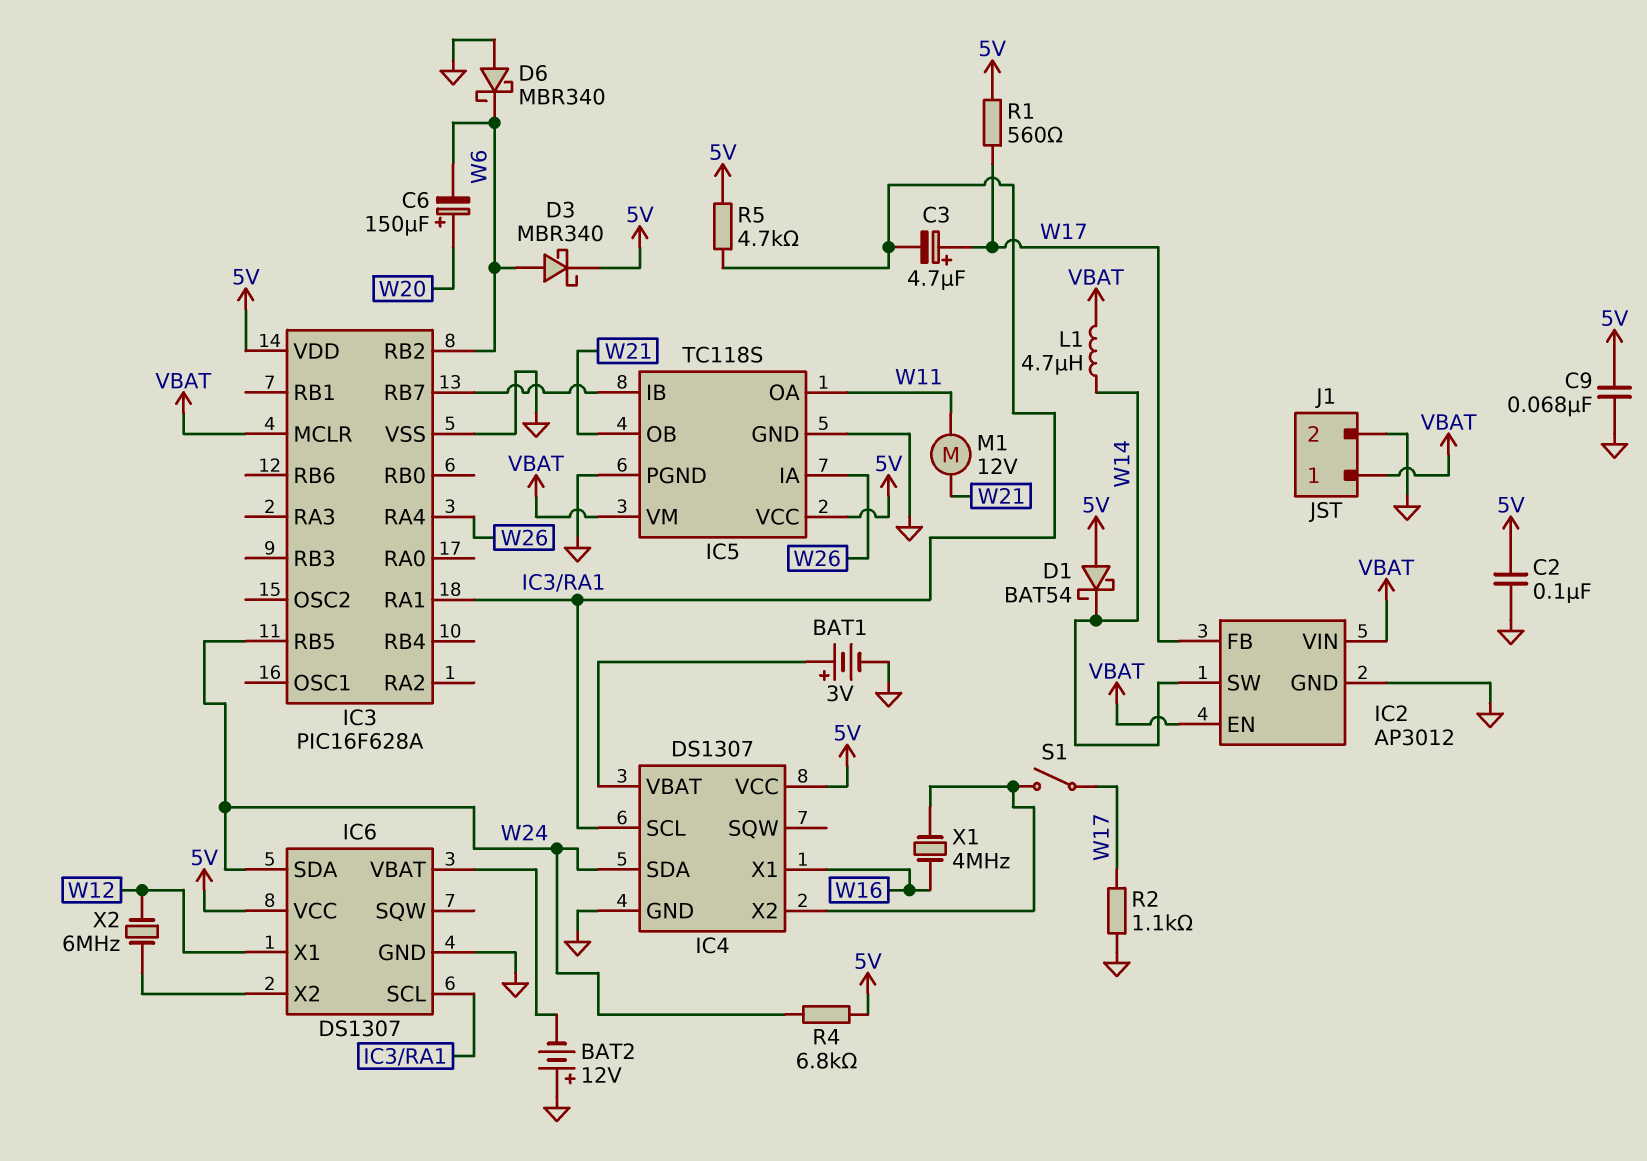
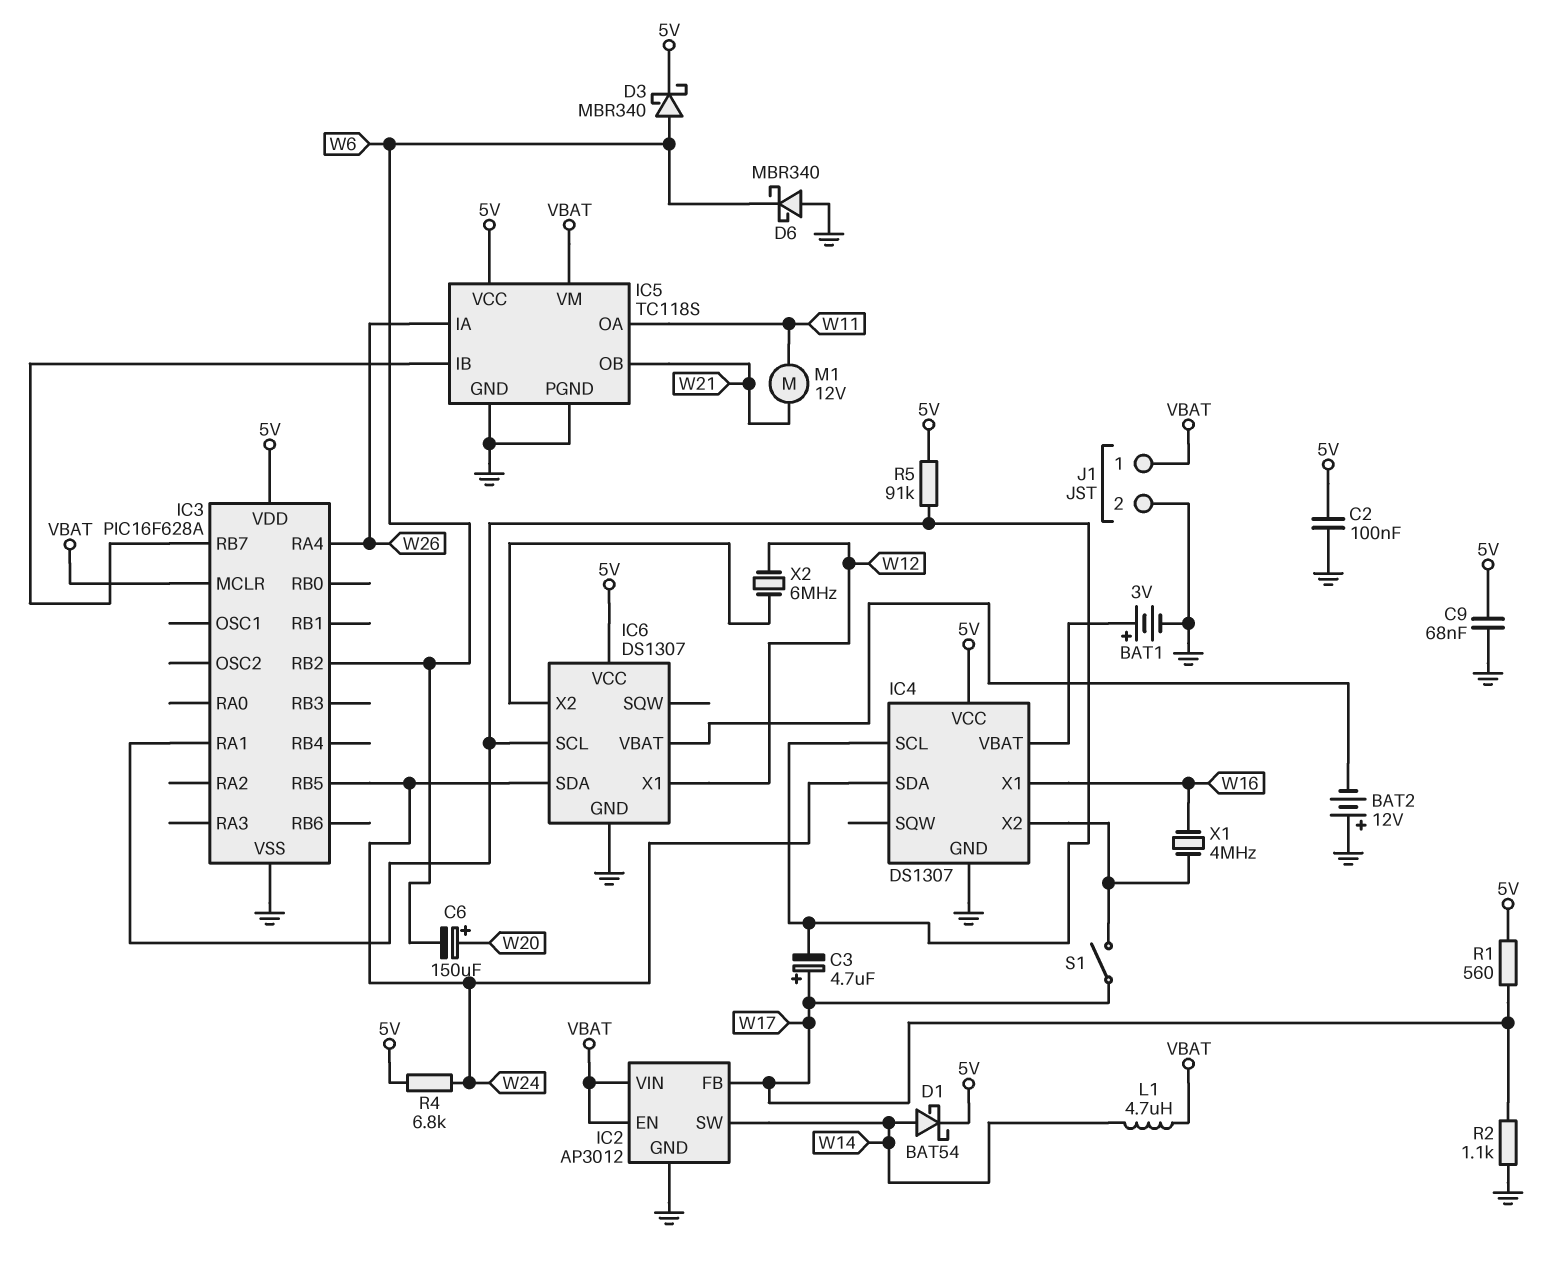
D1: schottky BAT54 (A 5V, K W14) -> schottky BAT54 (A W14, K 5V)
R5: 4.7k (5V, IC3/RA1) -> 91k (5V, IC3/RA1)

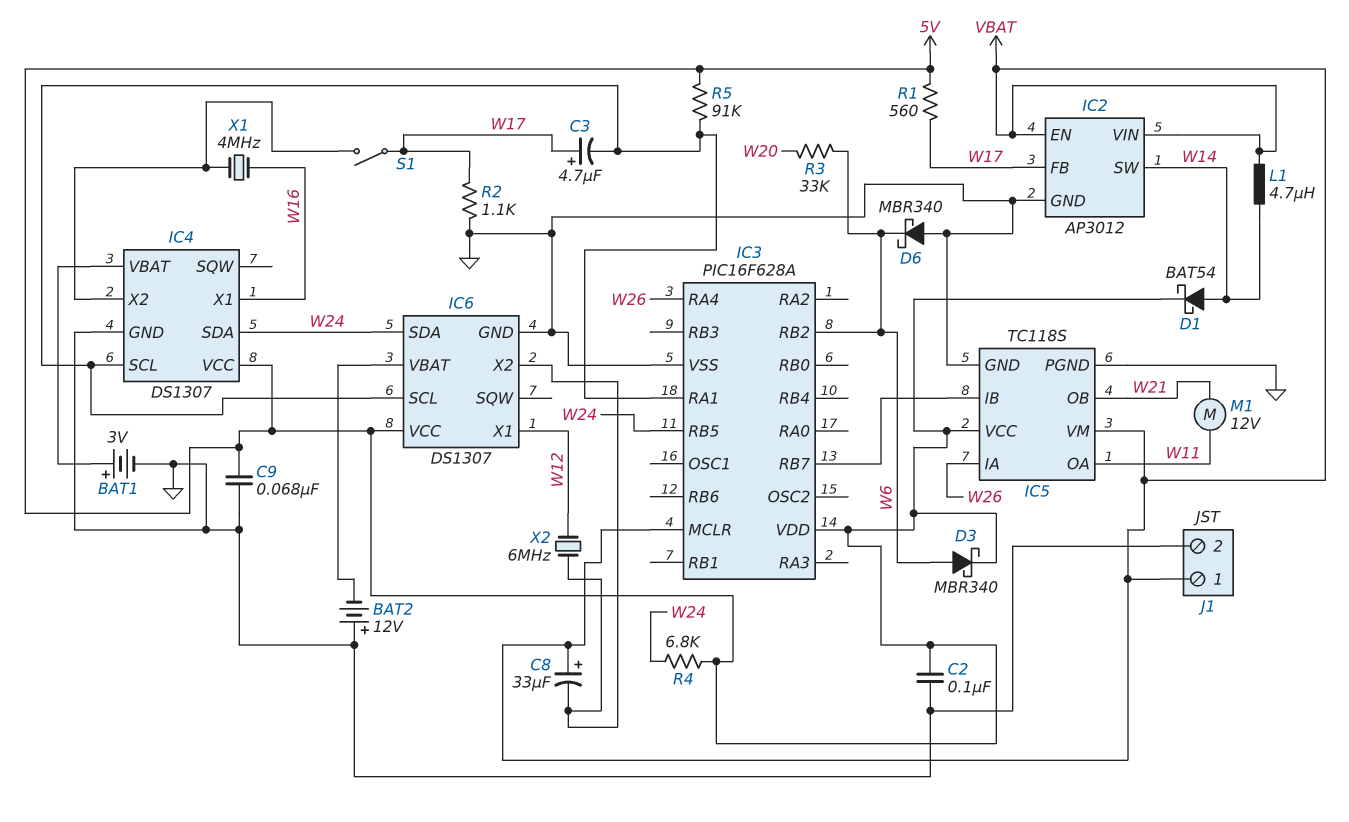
C6: 150uF (plus W20, minus W6) -> none
C8: none -> 33uF (plus VBAT, minus IC6/X2)
R3: none -> 33k (W6, W20)

